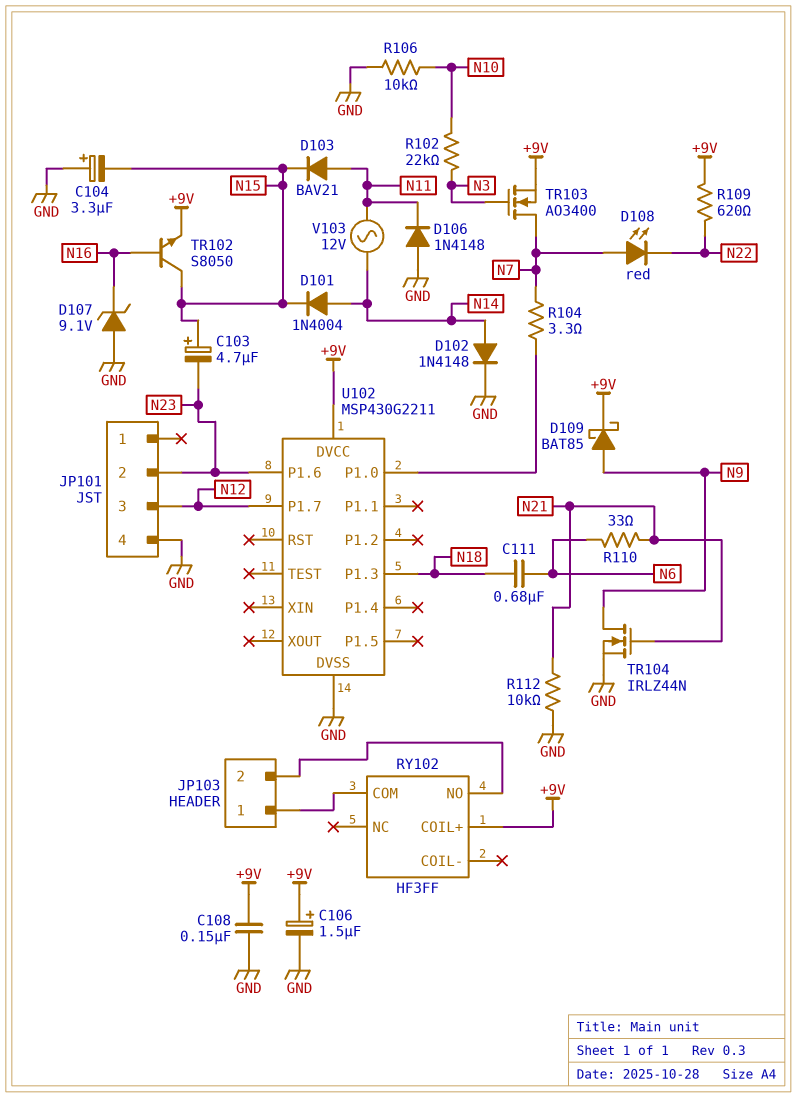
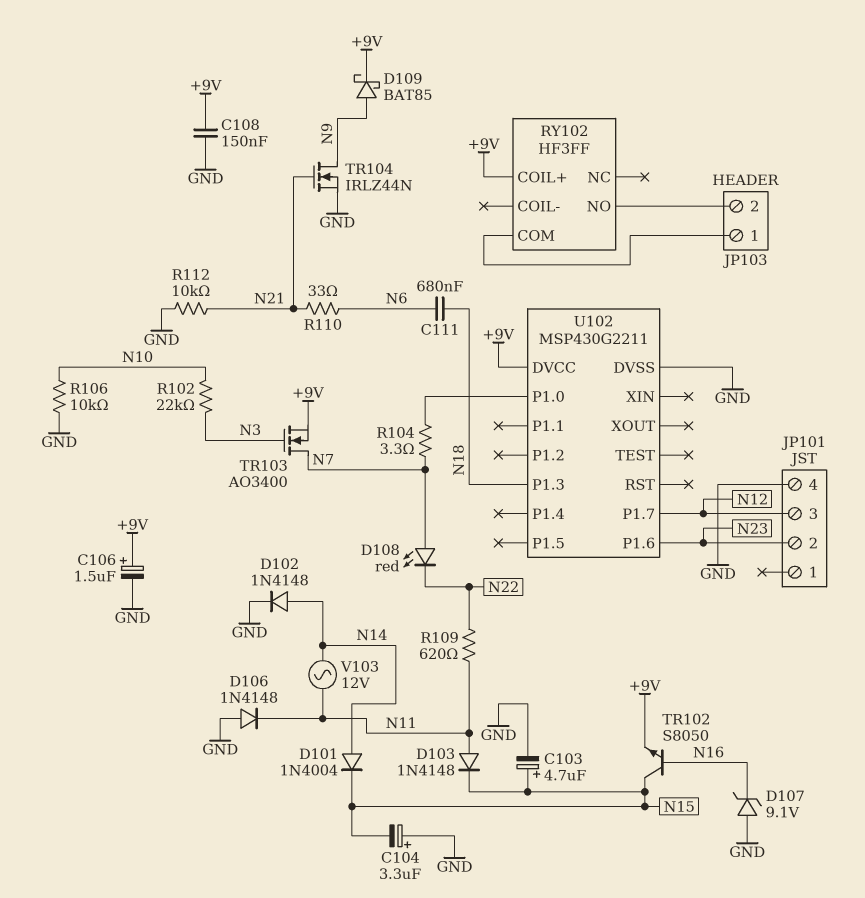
C103: 4.7uF (plus N15, minus N23) -> 4.7uF (plus N15, minus GND)
D103: diode BAV21 (A N11, K N15) -> diode 1N4148 (A N11, K N15)
R109: 620 (+9V, N22) -> 620 (N11, N22)

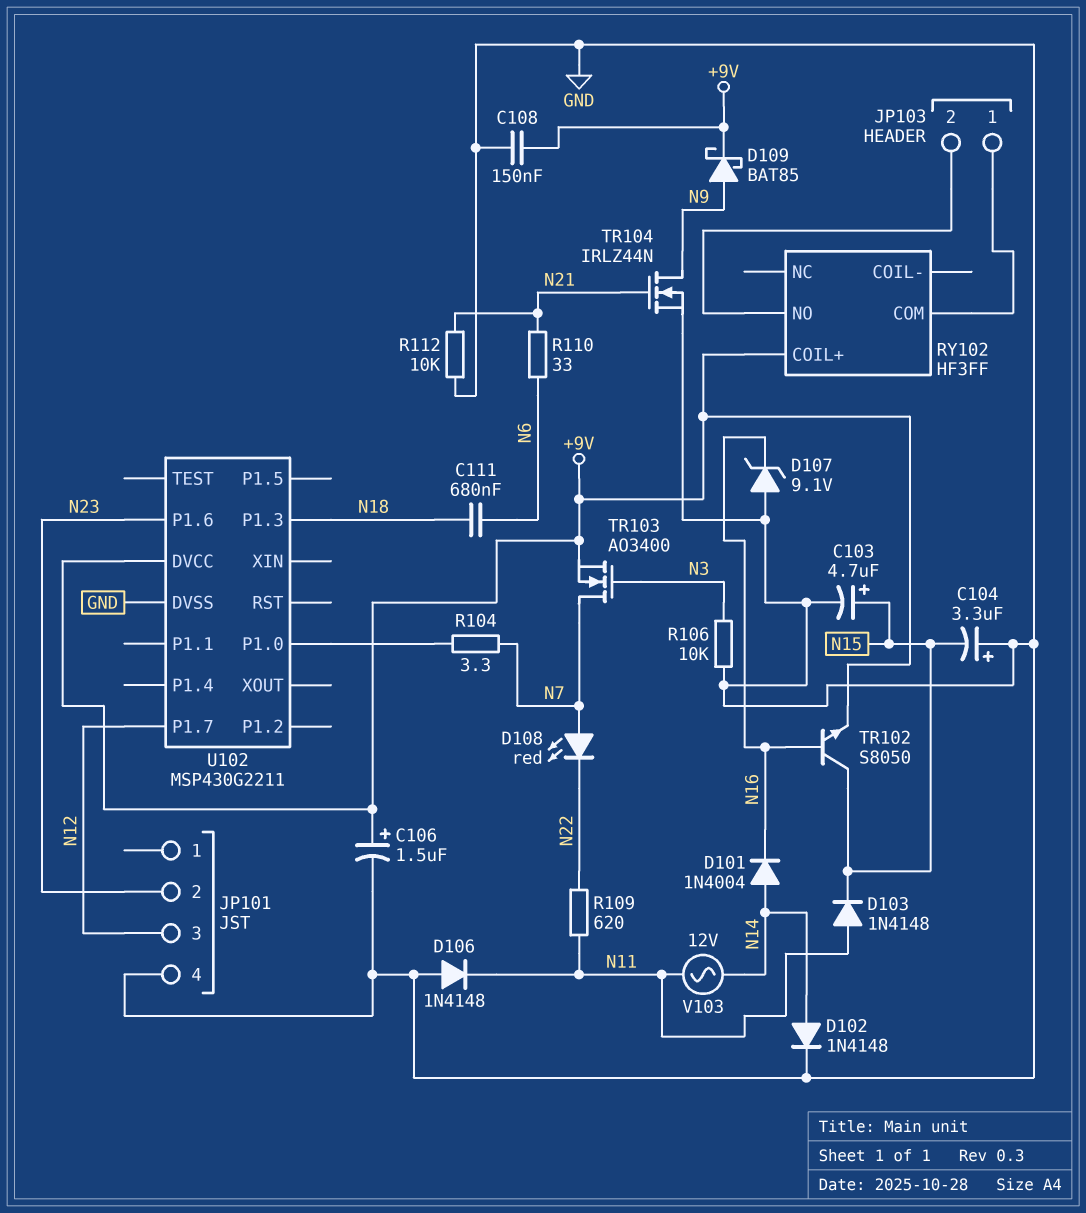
D101: diode 1N4004 (A N14, K N15) -> diode 1N4004 (A N14, K N16)
R102: 22k (N3, N10) -> none
R106: 10k (GND, N10) -> 10k (GND, N3)

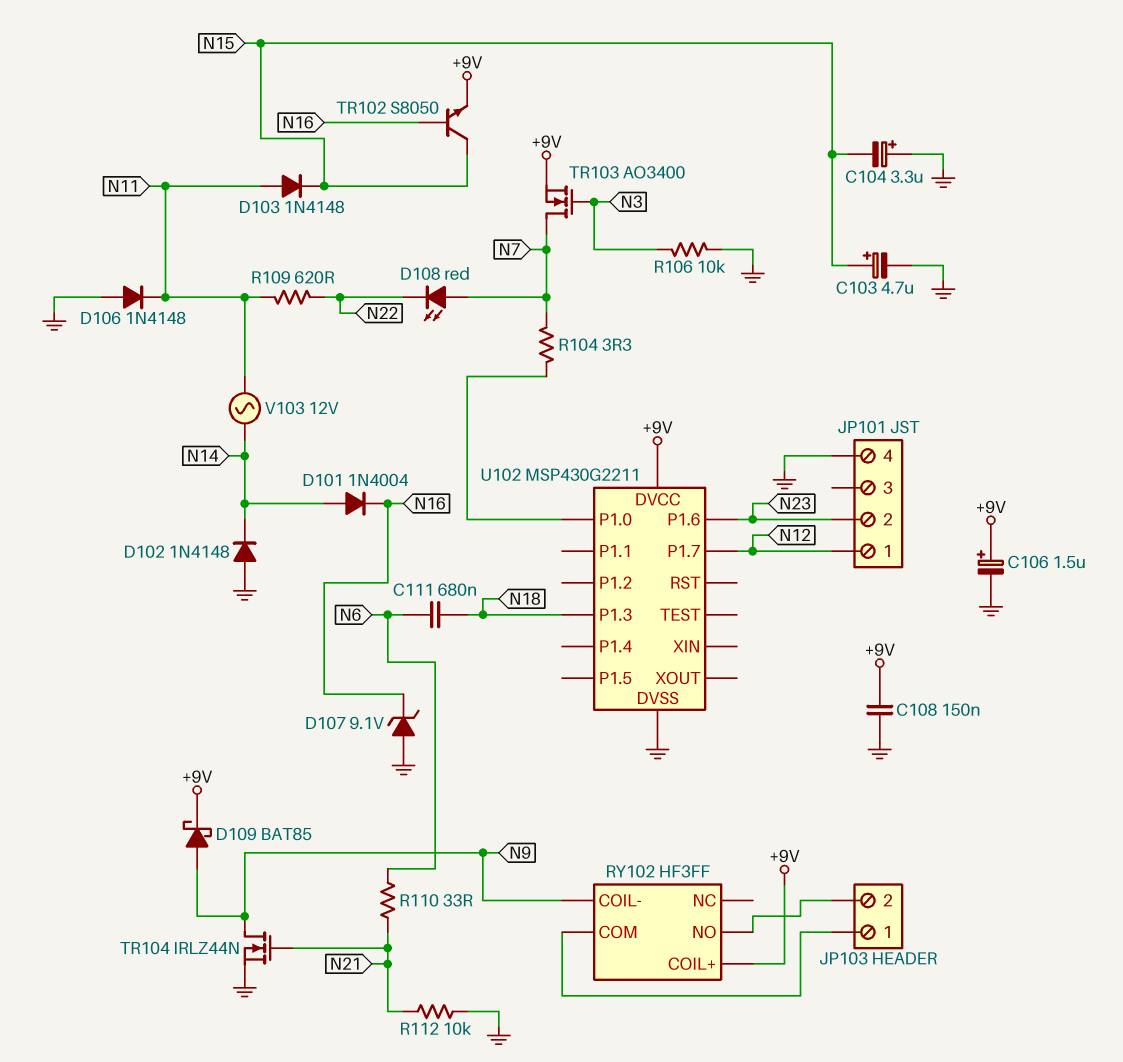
D102: diode 1N4148 (A N14, K GND) -> diode 1N4148 (A GND, K N14)
JP101 pin 1: none -> N12
JP101 pin 3: N12 -> none
RY102 pin COIL-: none -> N9

